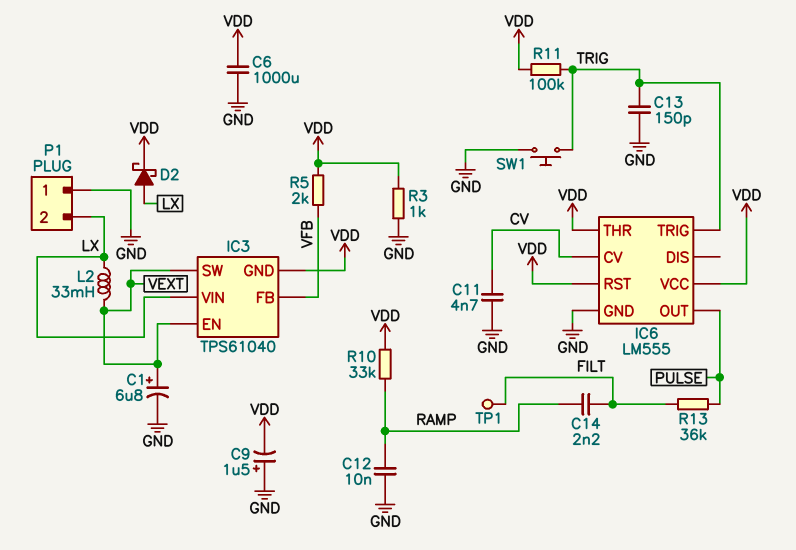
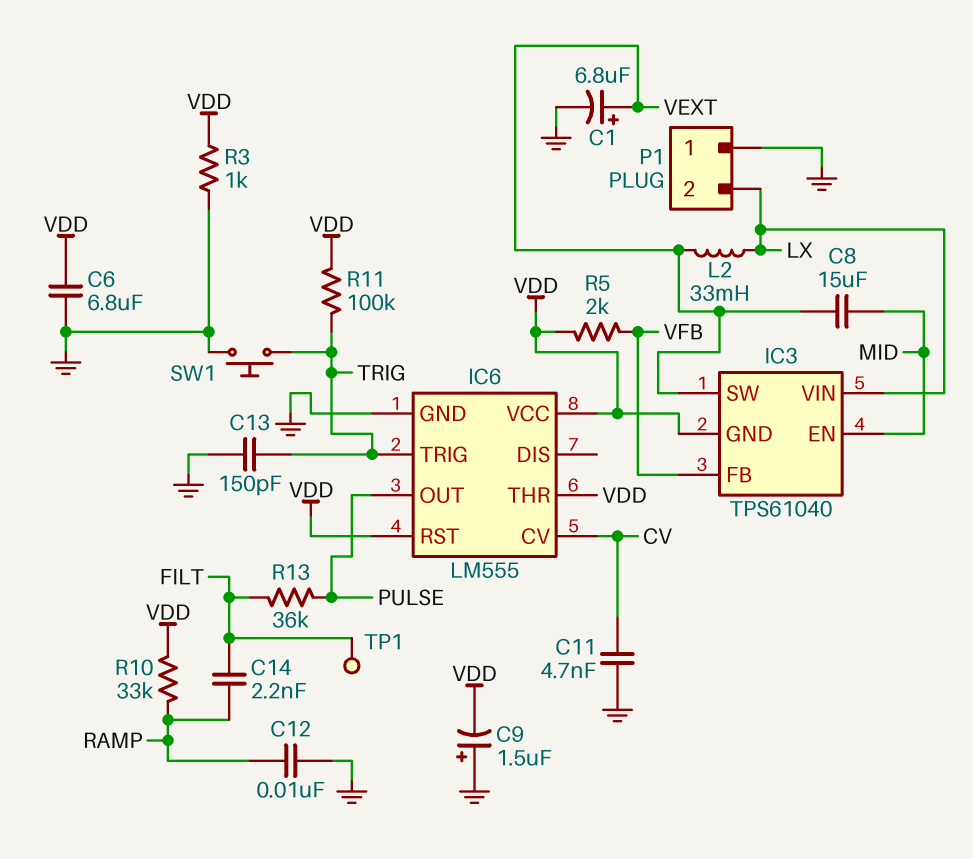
C6: 1000uF (GND, VDD) -> 6.8uF (GND, VDD)
C8: none -> 15uF (MID, VEXT)
D2: schottky (A LX, K VDD) -> none
IC3 pin EN: VEXT -> MID

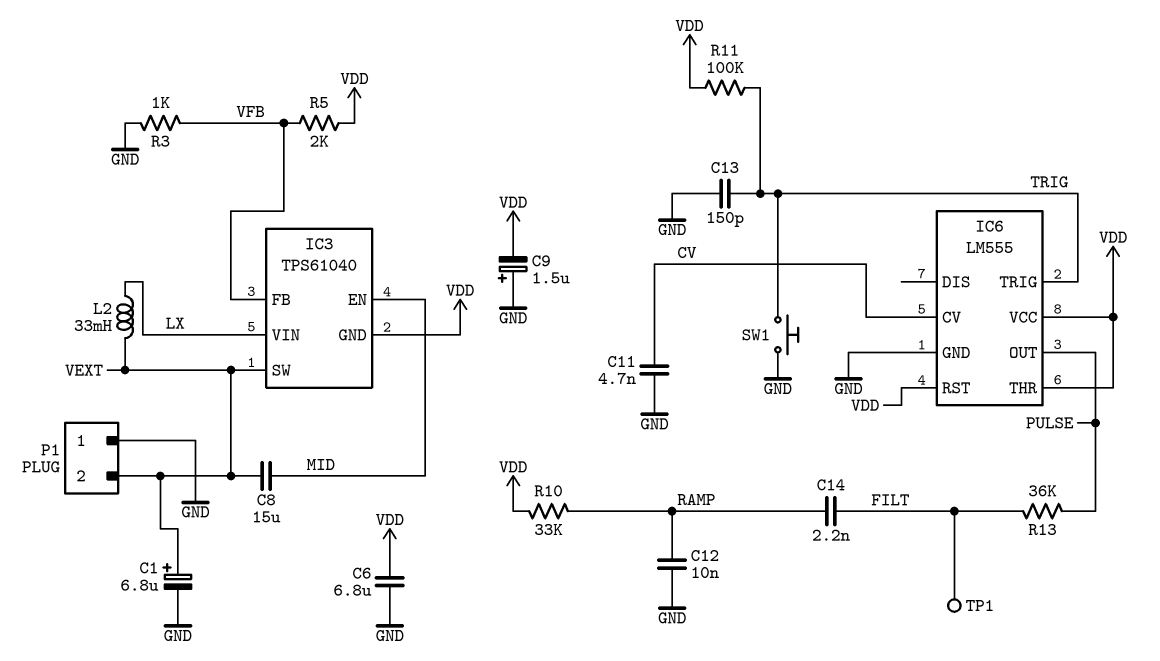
P1 pin 2: LX -> VEXT
R3: 1k (GND, VDD) -> 1k (GND, VFB)

